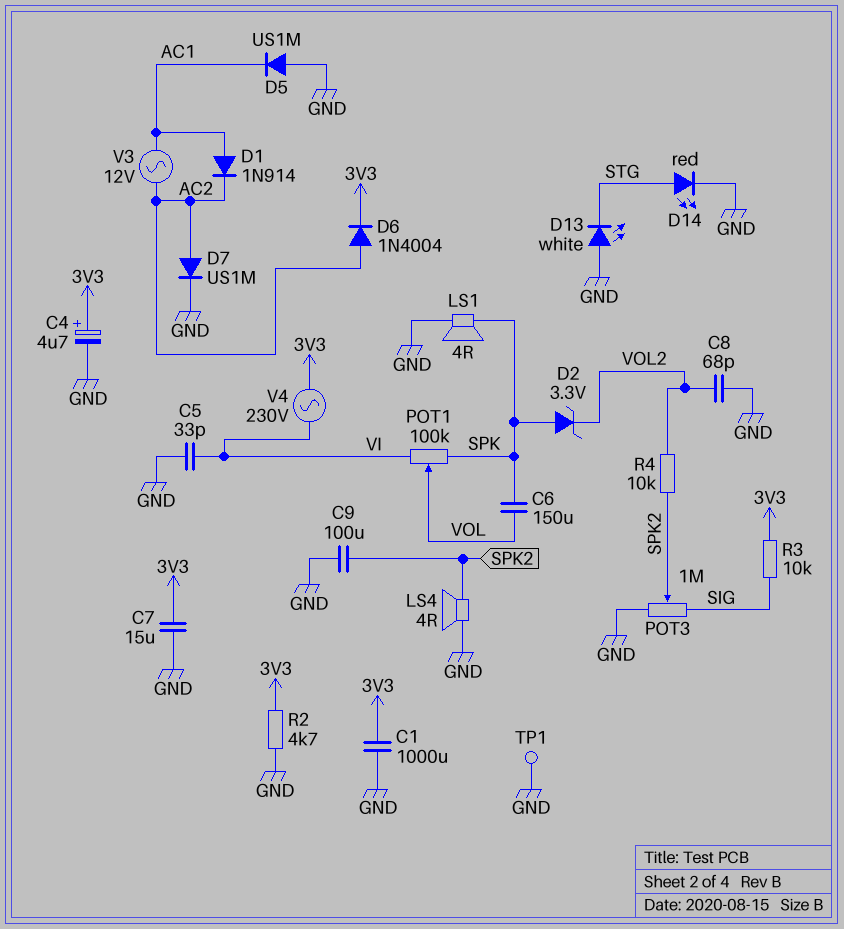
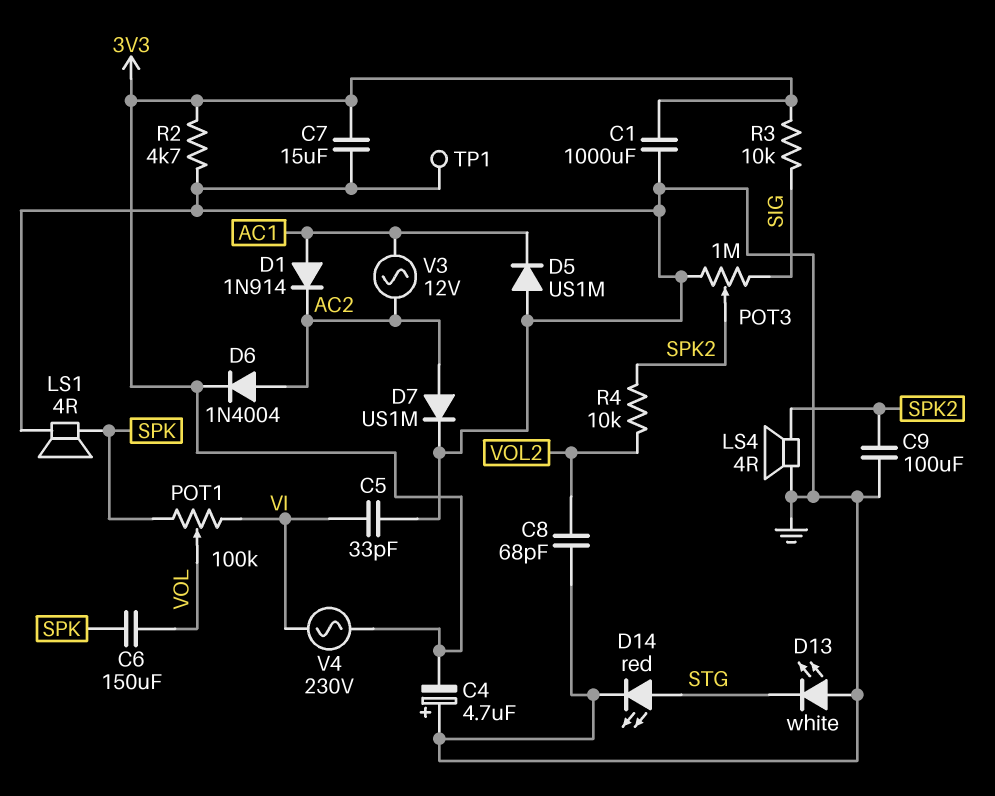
C4: 4.7uF (plus 3V3, minus GND) -> 4.7uF (plus GND, minus 3V3)
D2: zener 3.3V (A SPK, K VOL2) -> none

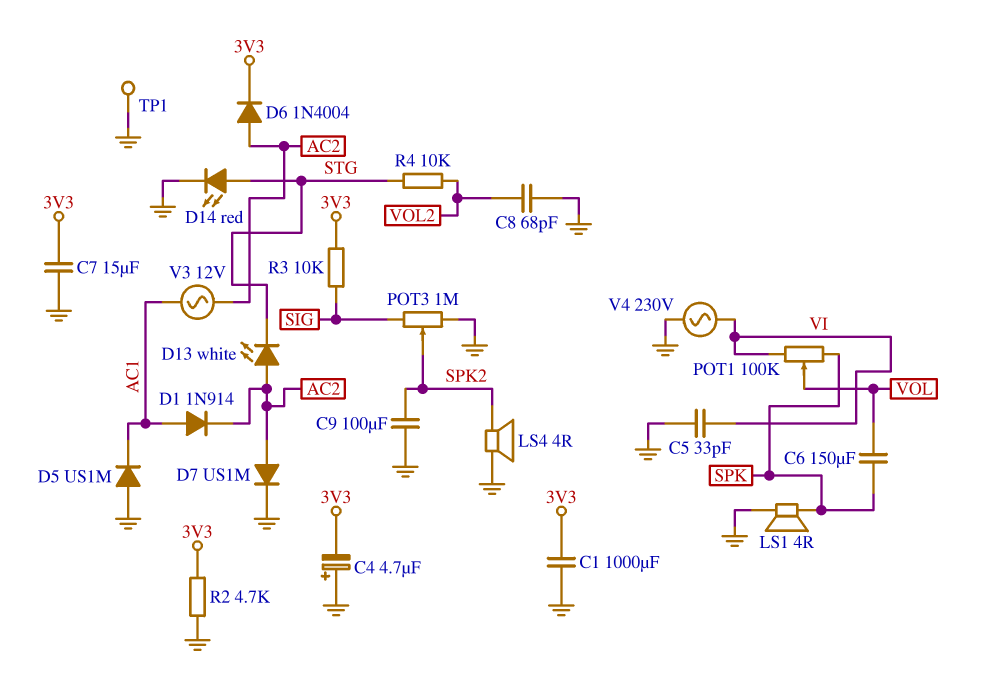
D13: LED white (A GND, K STG) -> LED white (A AC2, K STG)
R4: 10k (SPK2, VOL2) -> 10k (STG, VOL2)
V4: AC 230V (3V3, VI) -> AC 230V (GND, VI)

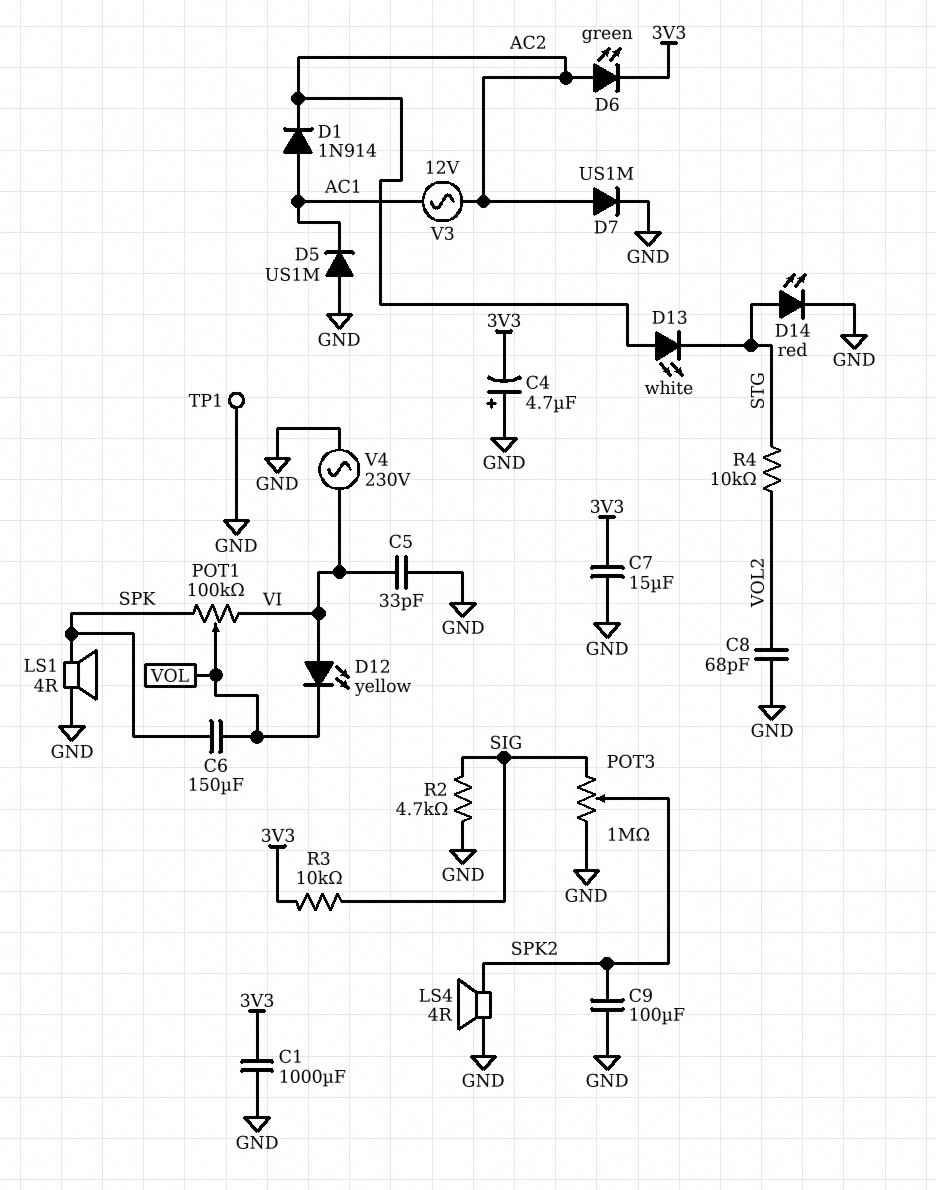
D6: diode 1N4004 (A AC2, K 3V3) -> LED green (A AC2, K 3V3)
D12: none -> LED yellow (A VI, K VOL)
R2: 4.7k (3V3, GND) -> 4.7k (GND, SIG)

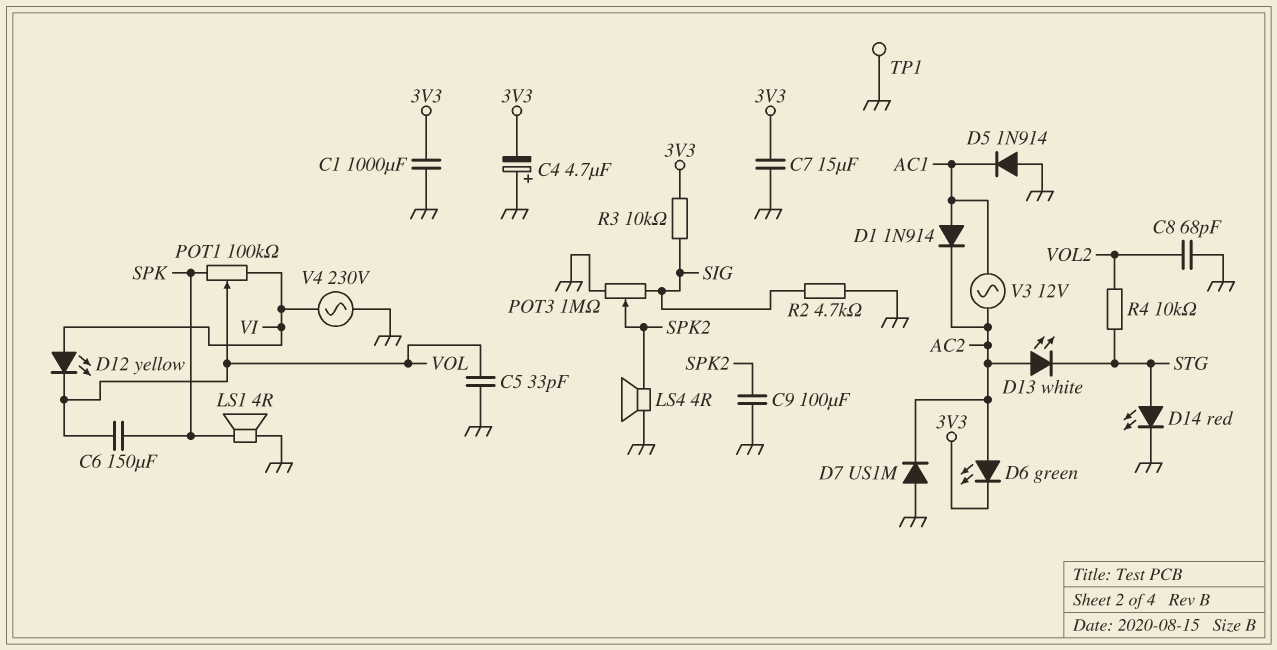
C5: 33pF (GND, VI) -> 33pF (GND, VOL)
D5: diode US1M (A GND, K AC1) -> diode 1N914 (A GND, K AC1)
D7: diode US1M (A AC2, K GND) -> diode US1M (A GND, K AC2)

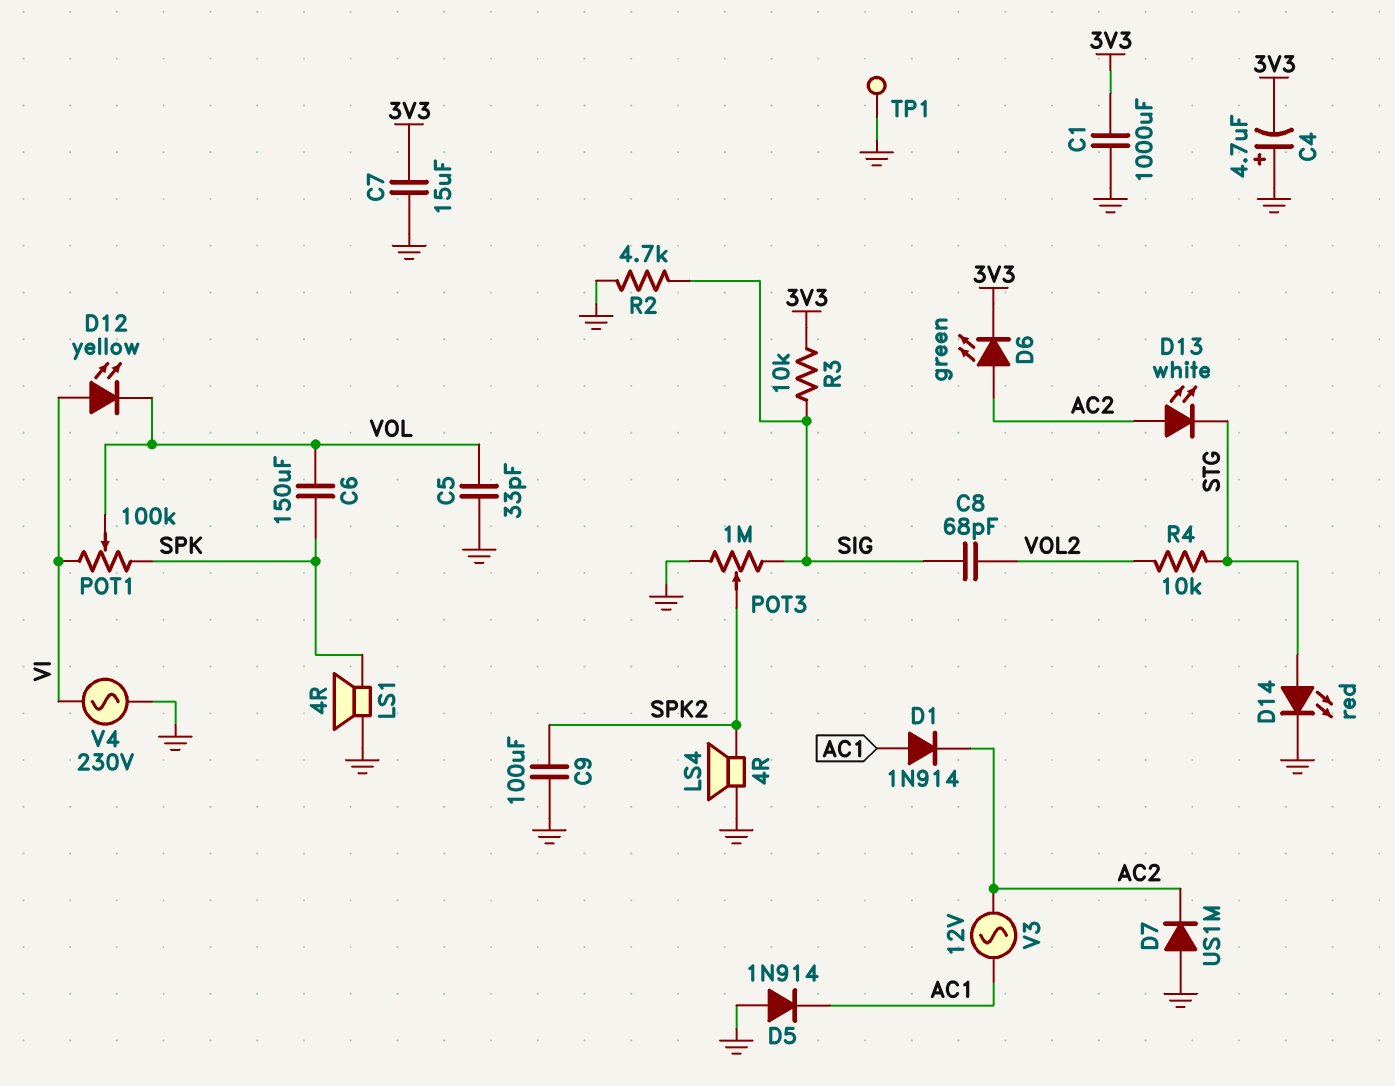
C8: 68pF (GND, VOL2) -> 68pF (SIG, VOL2)

